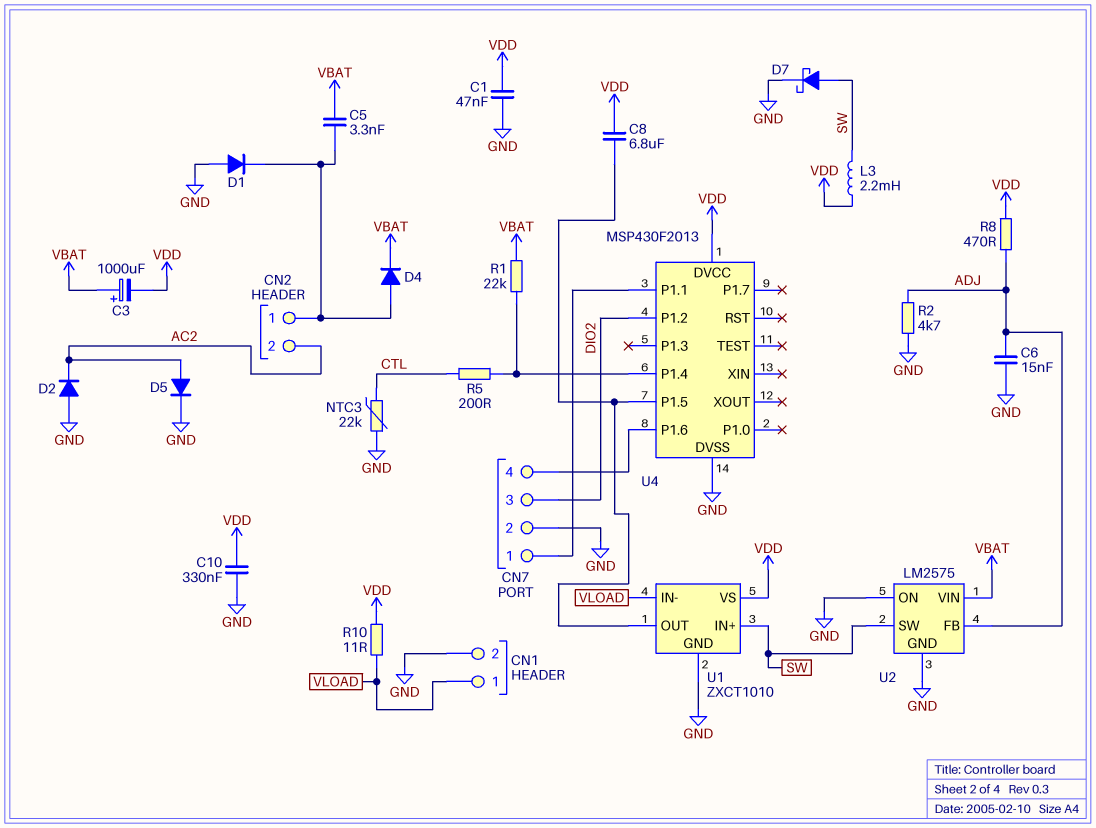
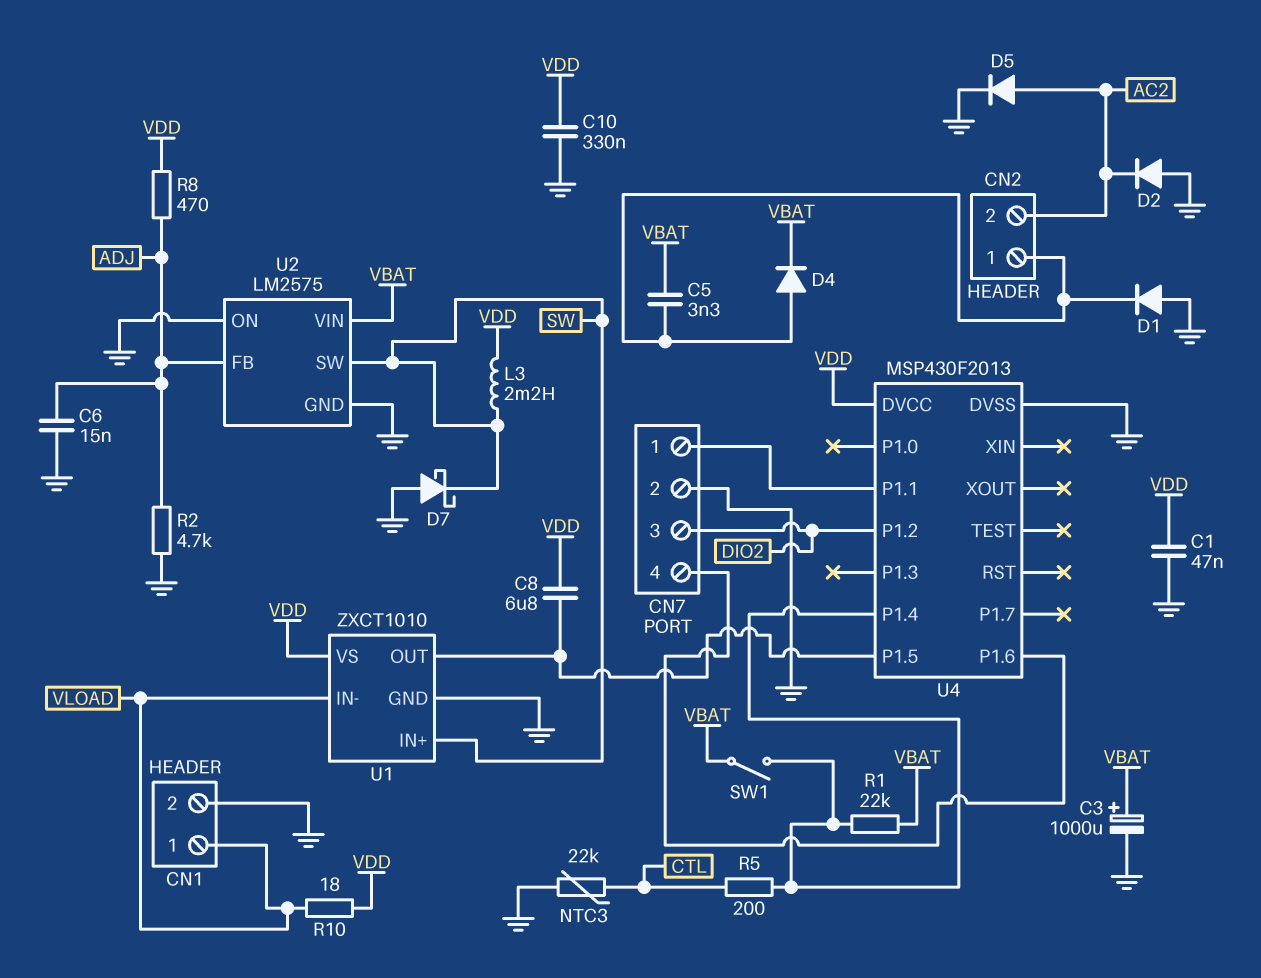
C3: 1000uF (plus VBAT, minus VDD) -> 1000uF (plus VBAT, minus GND)
D7: schottky (A SW, K GND) -> schottky (A GND, K SW)
R10: 11 (VDD, VLOAD) -> 18 (VDD, VLOAD)
SW1: none -> switch (U4/P1.4, VBAT)

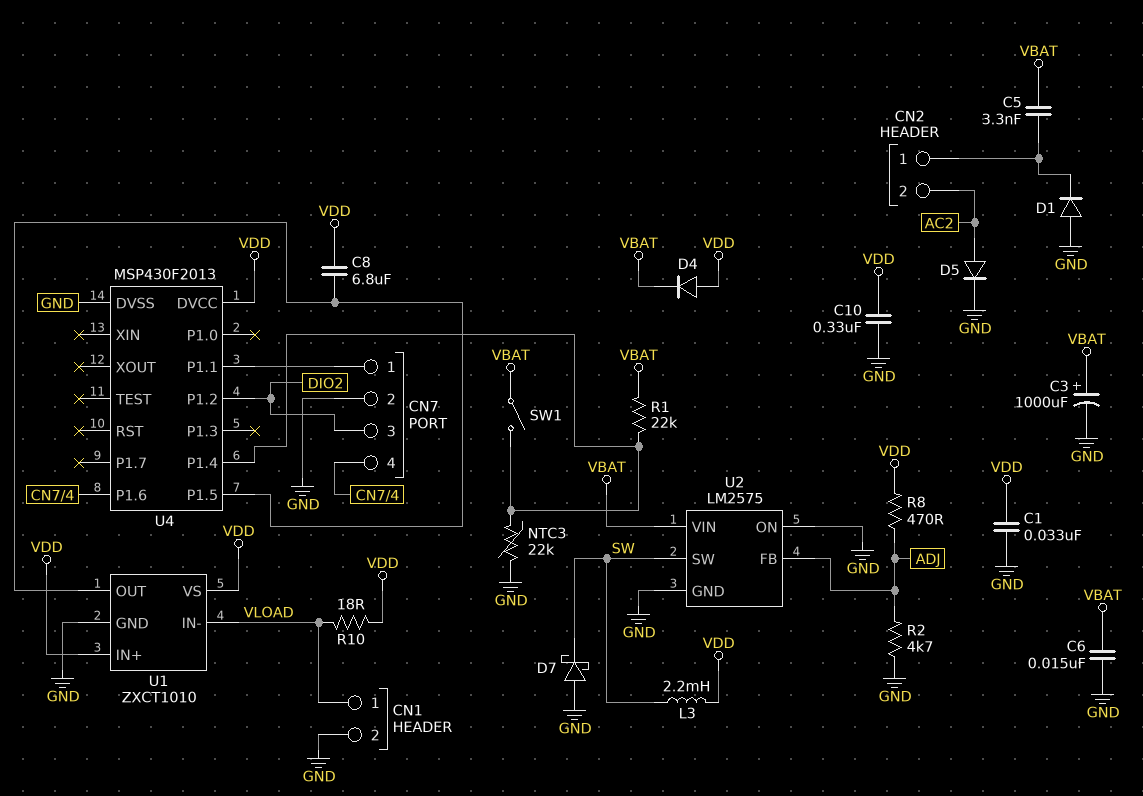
C1: 47nF (GND, VDD) -> 33nF (GND, VDD)
C6: 15nF (ADJ, GND) -> 15nF (GND, VBAT)
D2: diode (A GND, K AC2) -> none
D4: diode (A CN2/1, K VBAT) -> diode (A VDD, K VBAT)
NTC3: 22k (CTL, GND) -> 22k (GND, U4/P1.4)
R5: 200 (CTL, U4/P1.4) -> none
U1 pin IN+: SW -> VDD

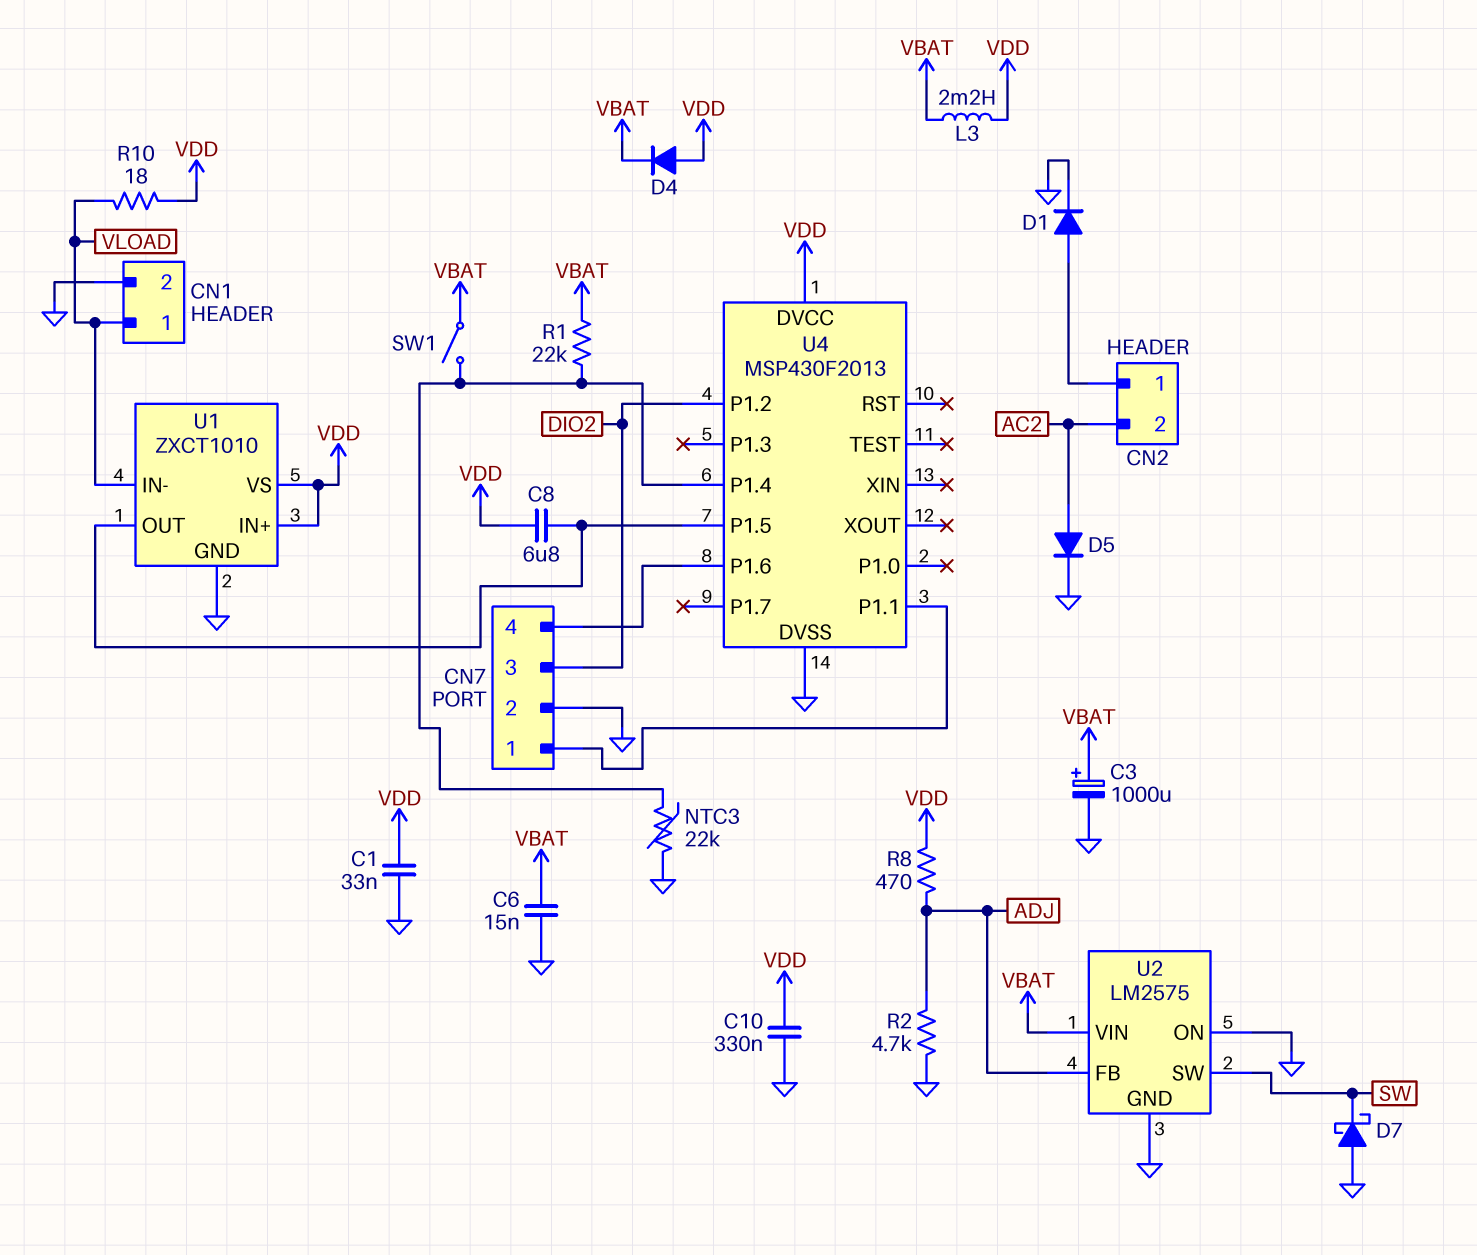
C5: 3.3nF (CN2/1, VBAT) -> none
D1: diode (A GND, K CN2/1) -> diode (A CN2/1, K GND)
L3: 2.2mH (SW, VDD) -> 2.2mH (VBAT, VDD)

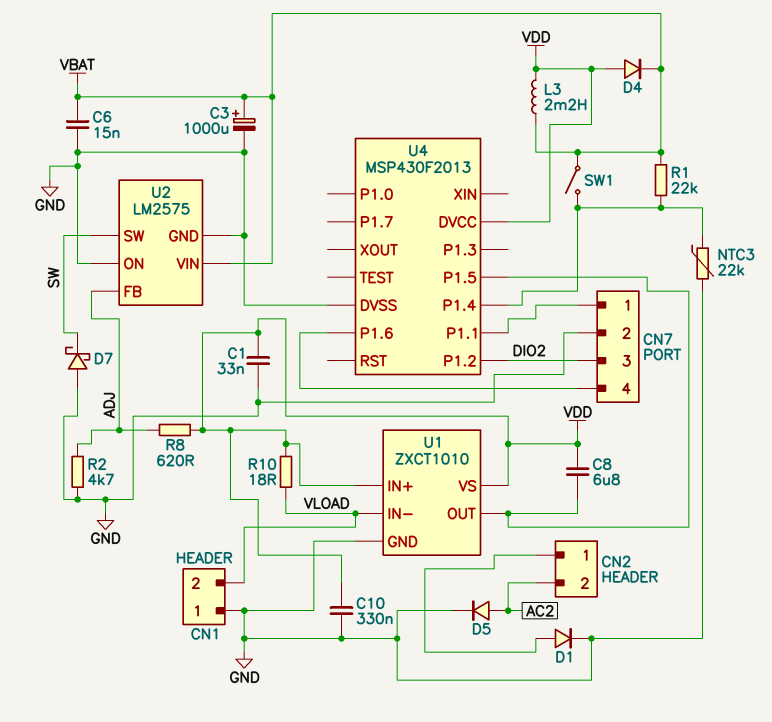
CN1 pin 1: VLOAD -> GND
CN1 pin 2: GND -> VLOAD
R8: 470 (ADJ, VDD) -> 620 (ADJ, VDD)

